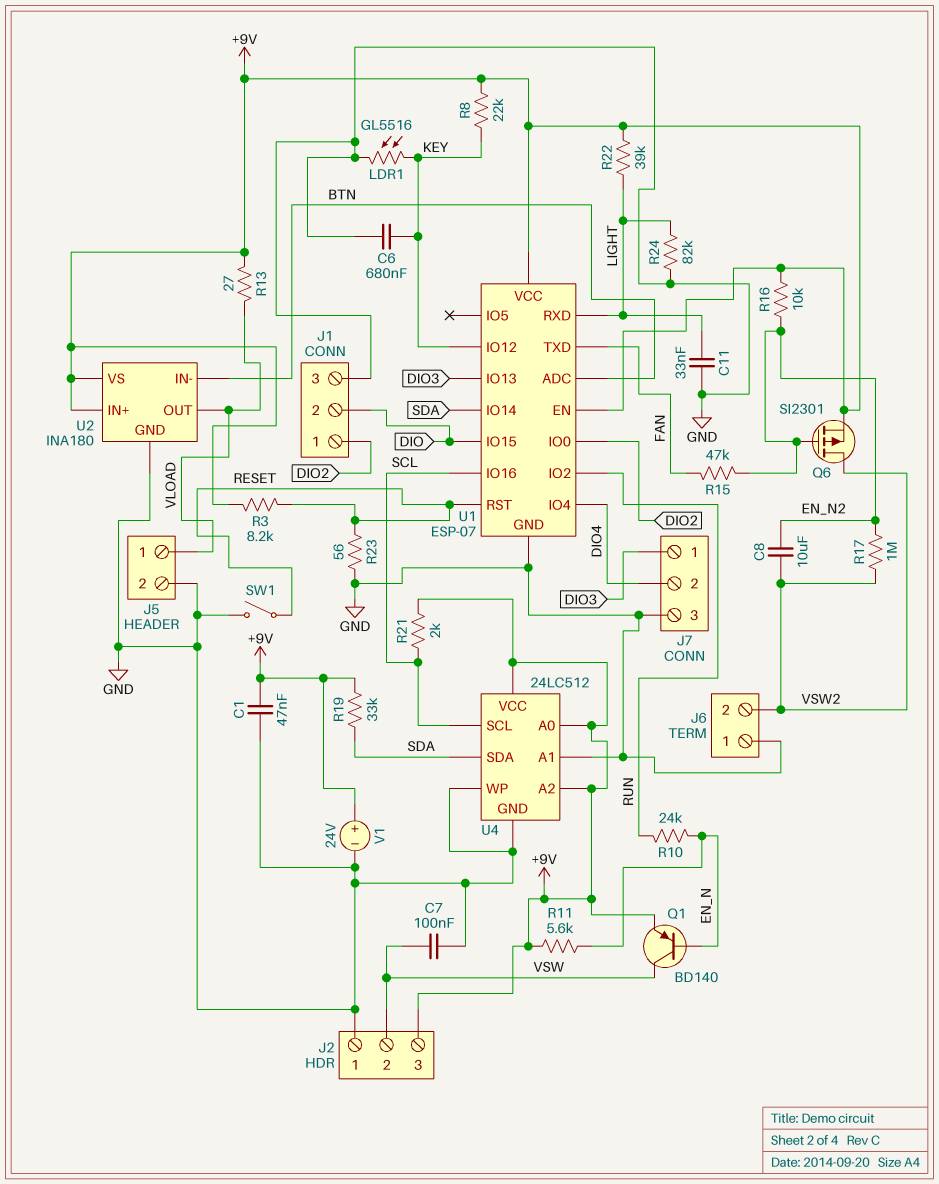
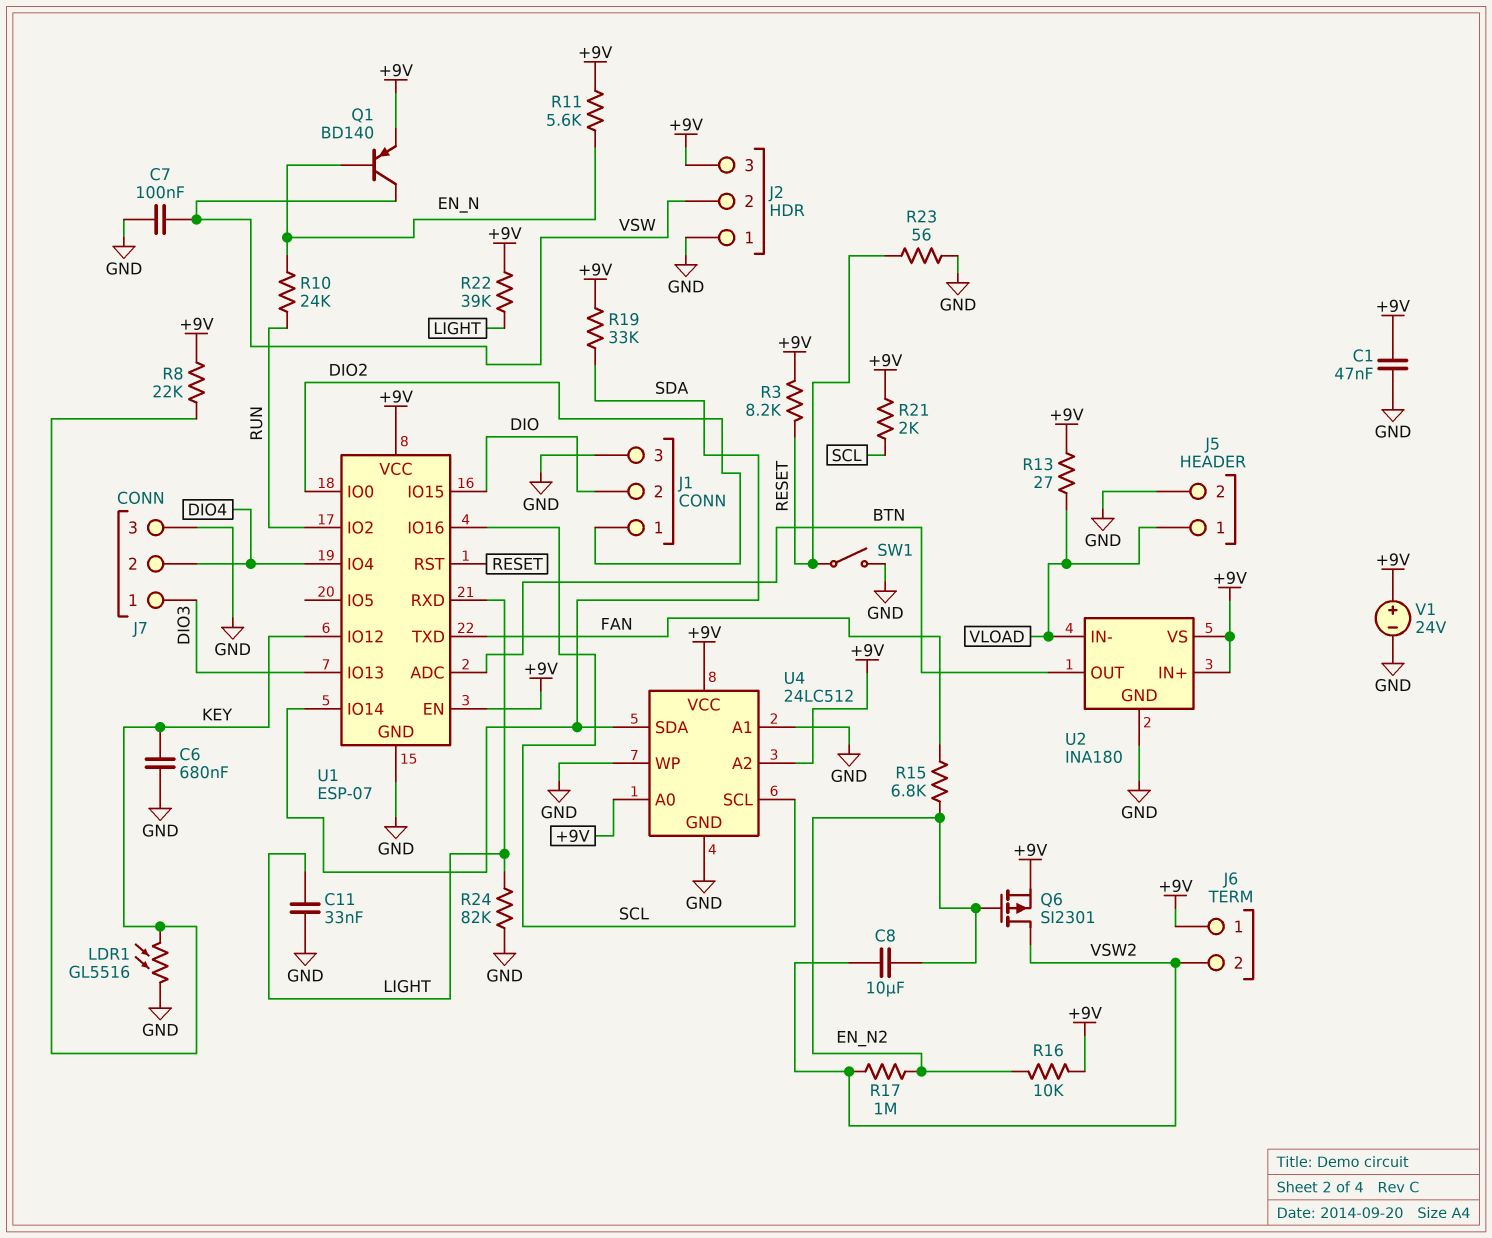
J6 pin 1: GND -> +9V
R15: 47k (EN_N2, FAN) -> 6.8k (EN_N2, FAN)
U2 pin IN-: BTN -> VLOAD
U2 pin OUT: VLOAD -> BTN

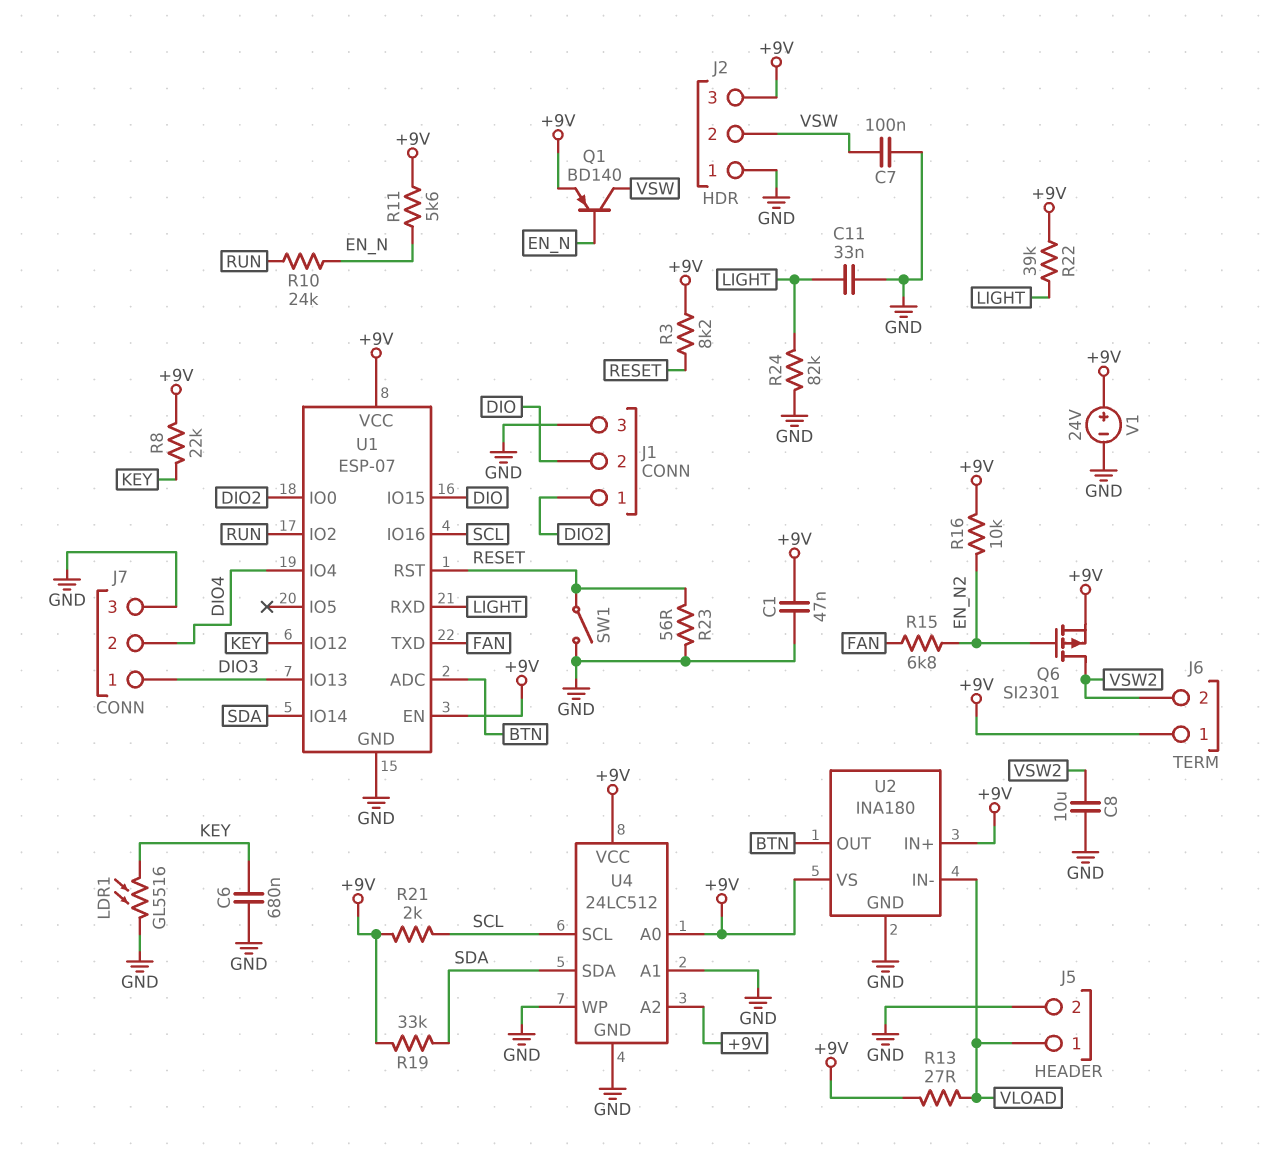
C8: 10uF (EN_N2, VSW2) -> 10uF (GND, VSW2)
R17: 1M (EN_N2, VSW2) -> none

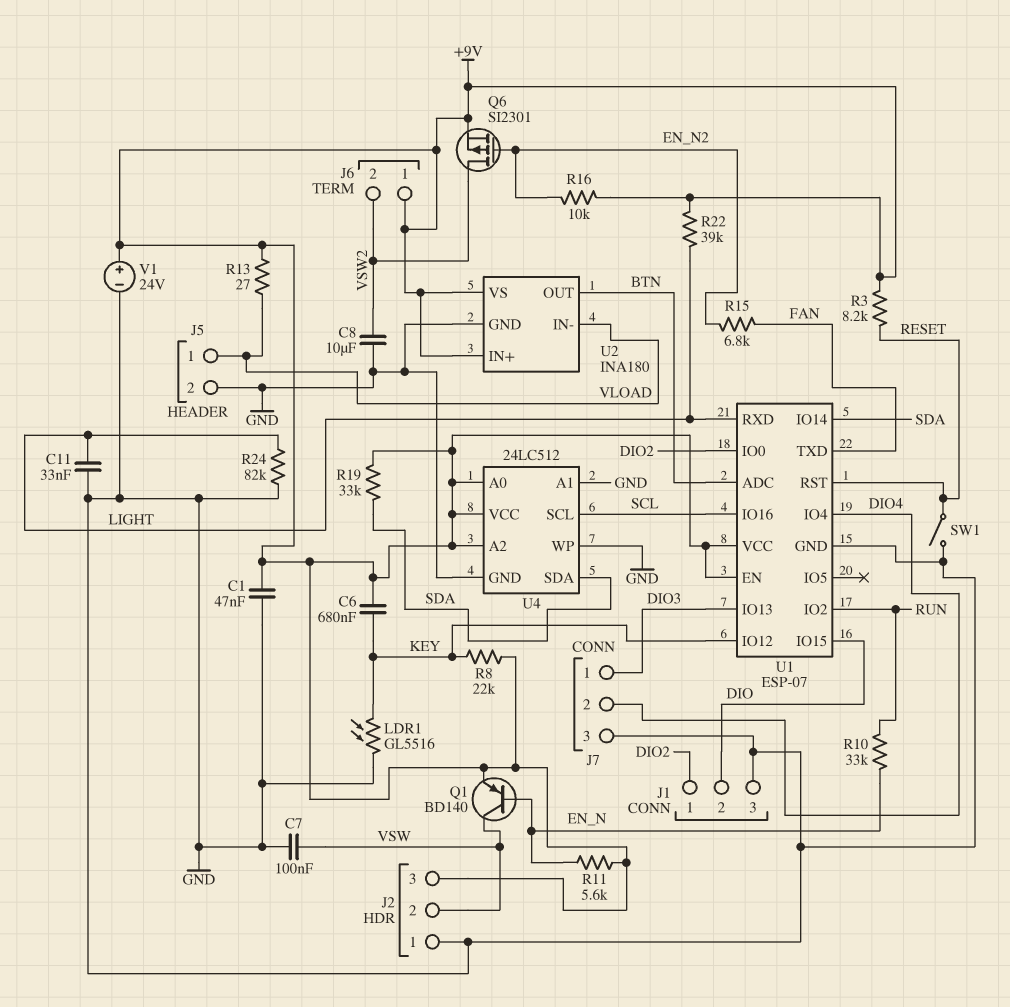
C6: 680nF (GND, KEY) -> 680nF (+9V, KEY)
R10: 24k (EN_N, RUN) -> 33k (EN_N, RUN)
R21: 2k (+9V, SCL) -> none
R23: 56 (GND, RESET) -> none

